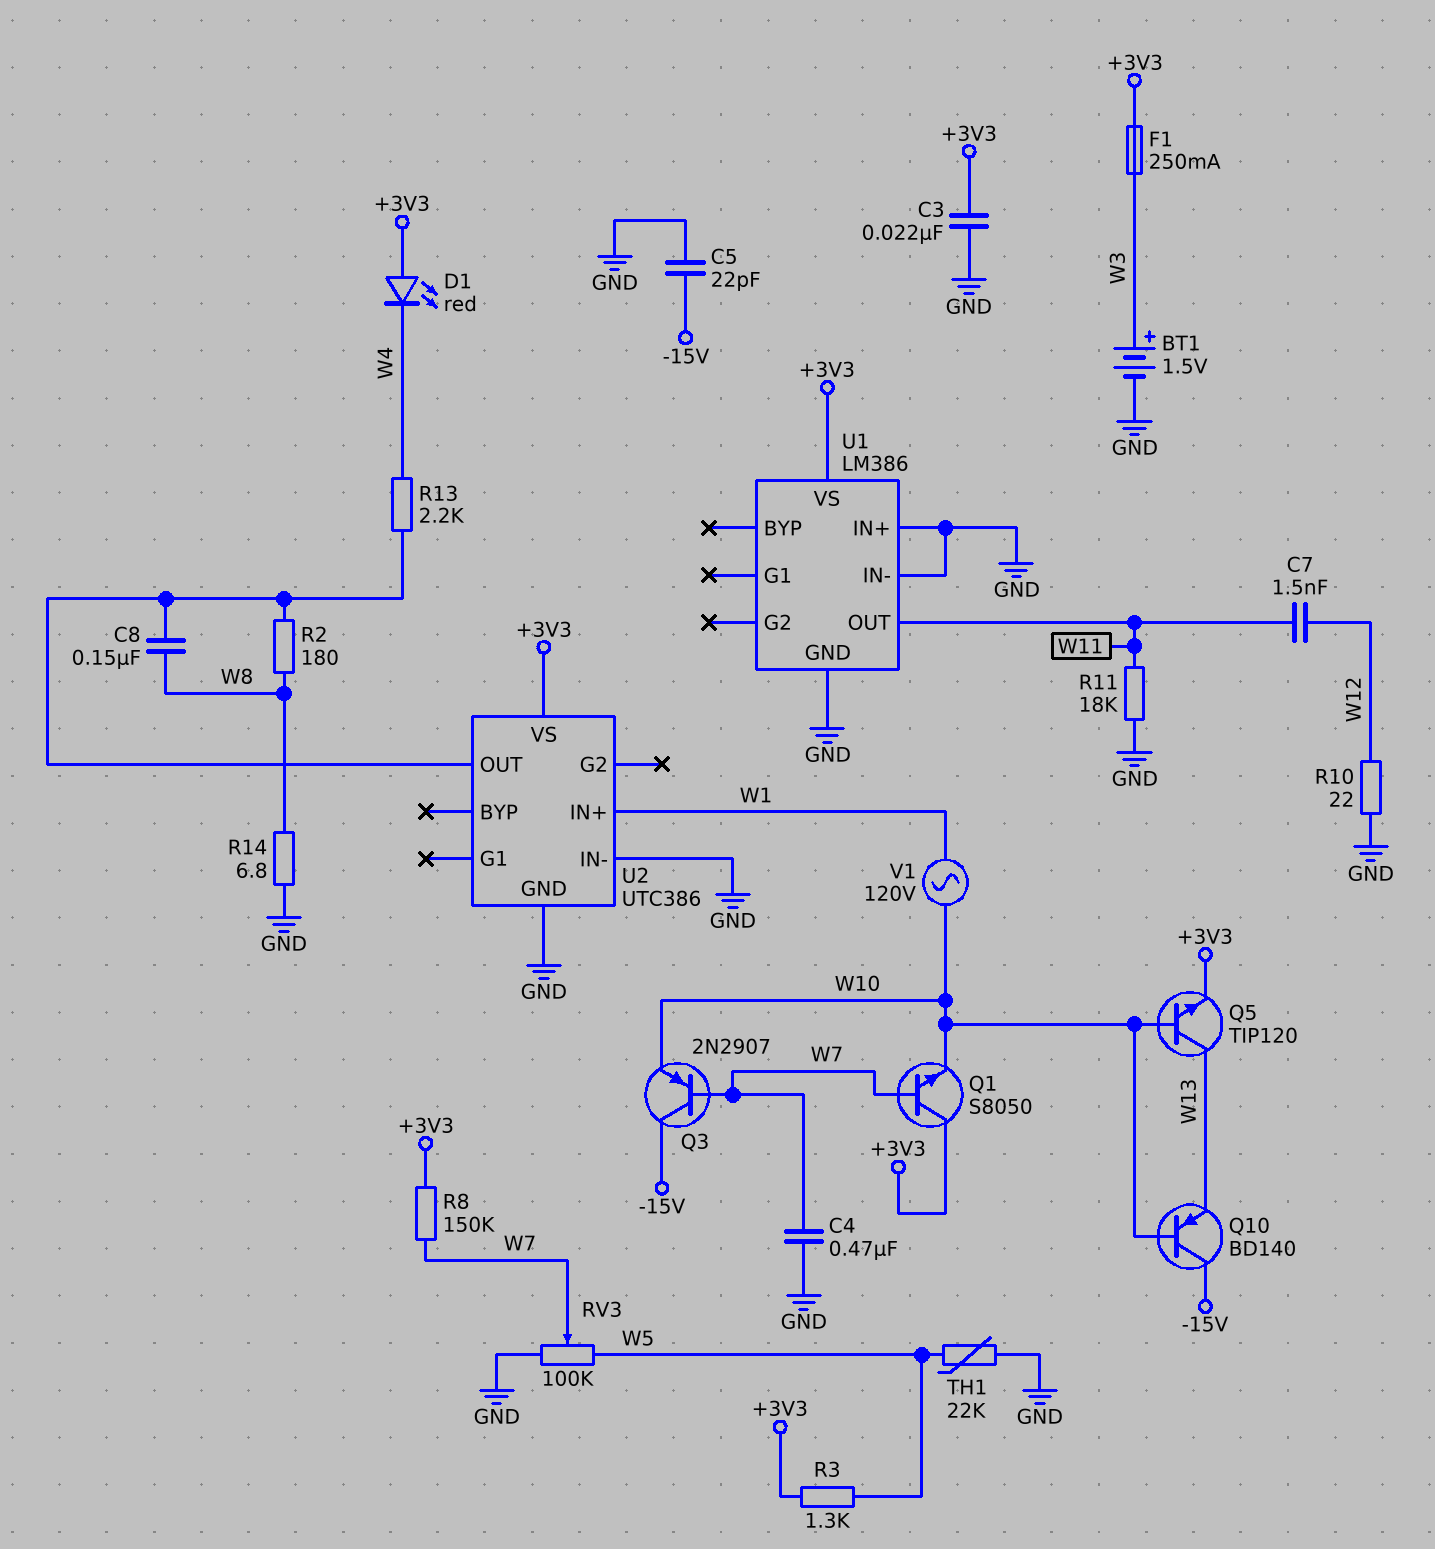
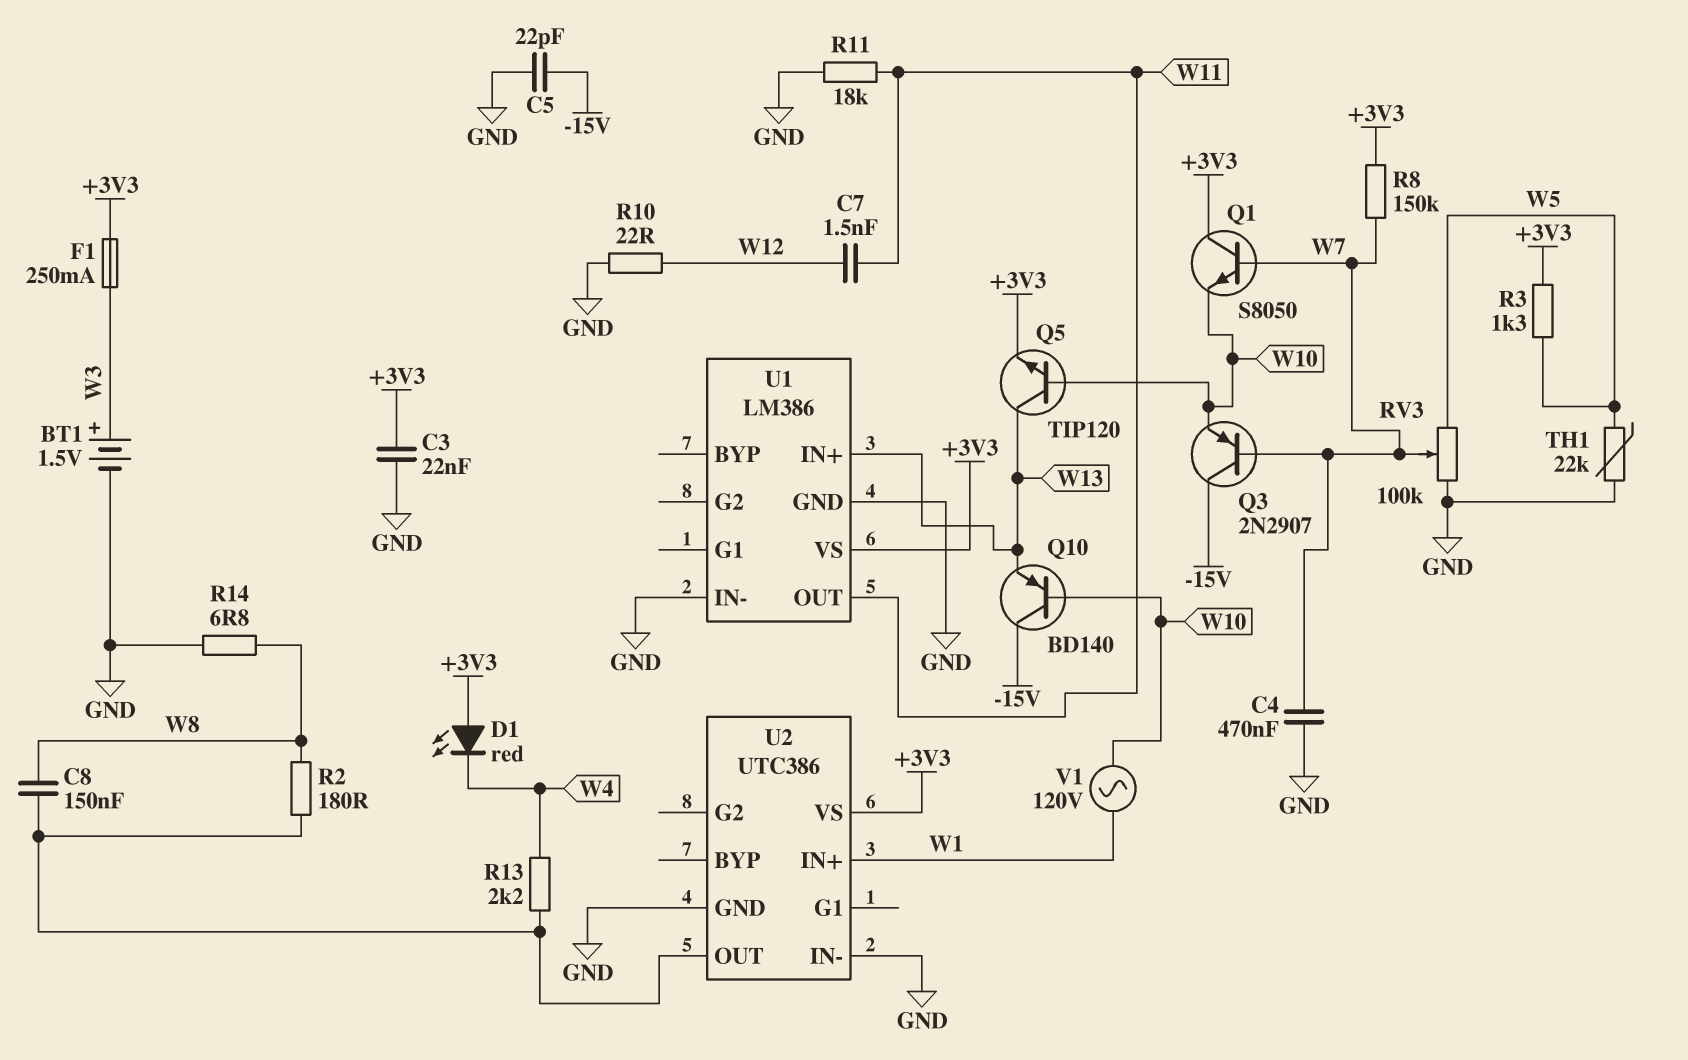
U1 pin IN+: GND -> W13

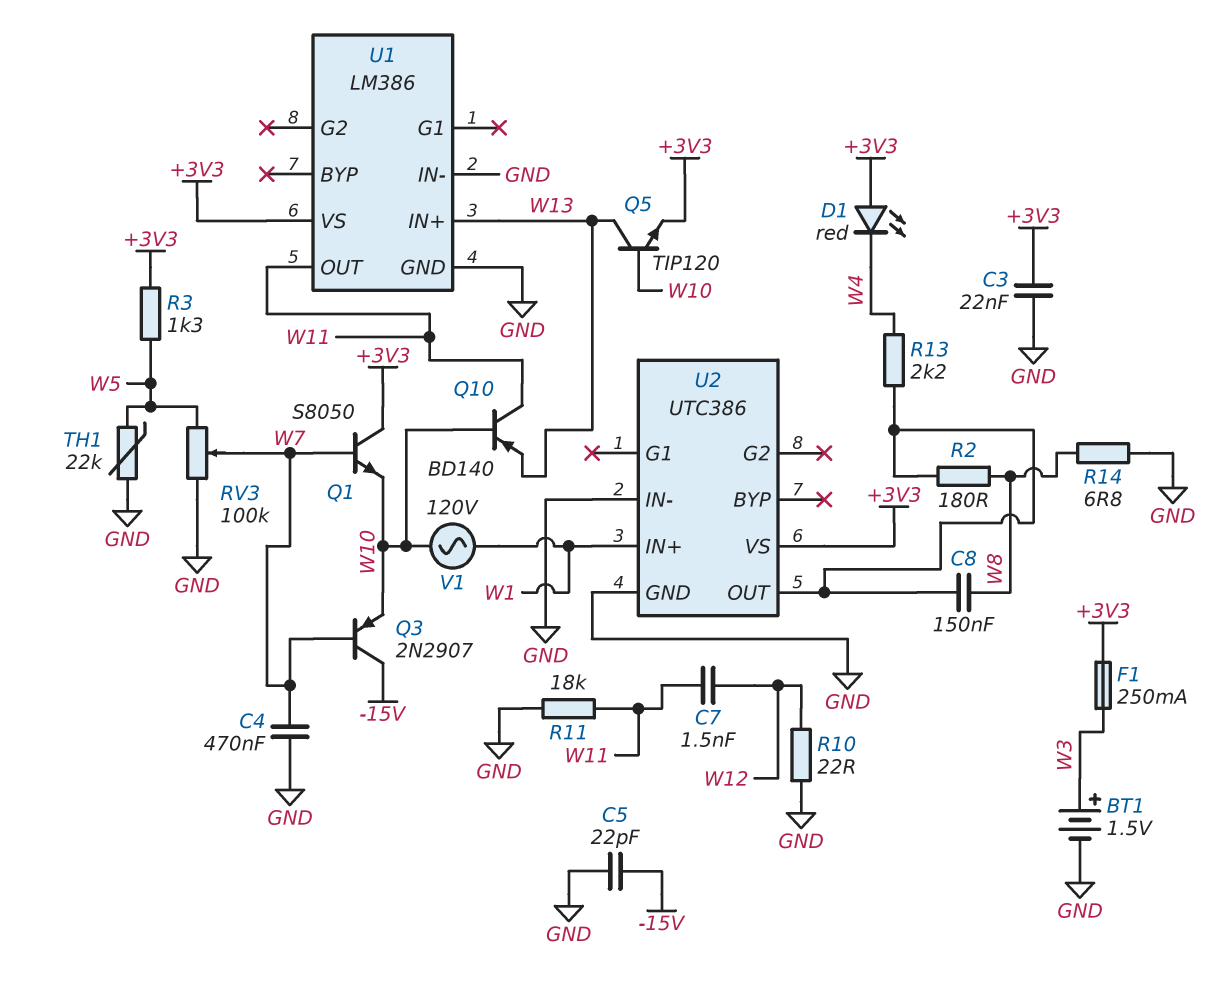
Q10: PNP BD140 (B W10, C -15V, E W13) -> PNP BD140 (B W10, C W11, E W13)
R8: 150k (+3V3, W7) -> none

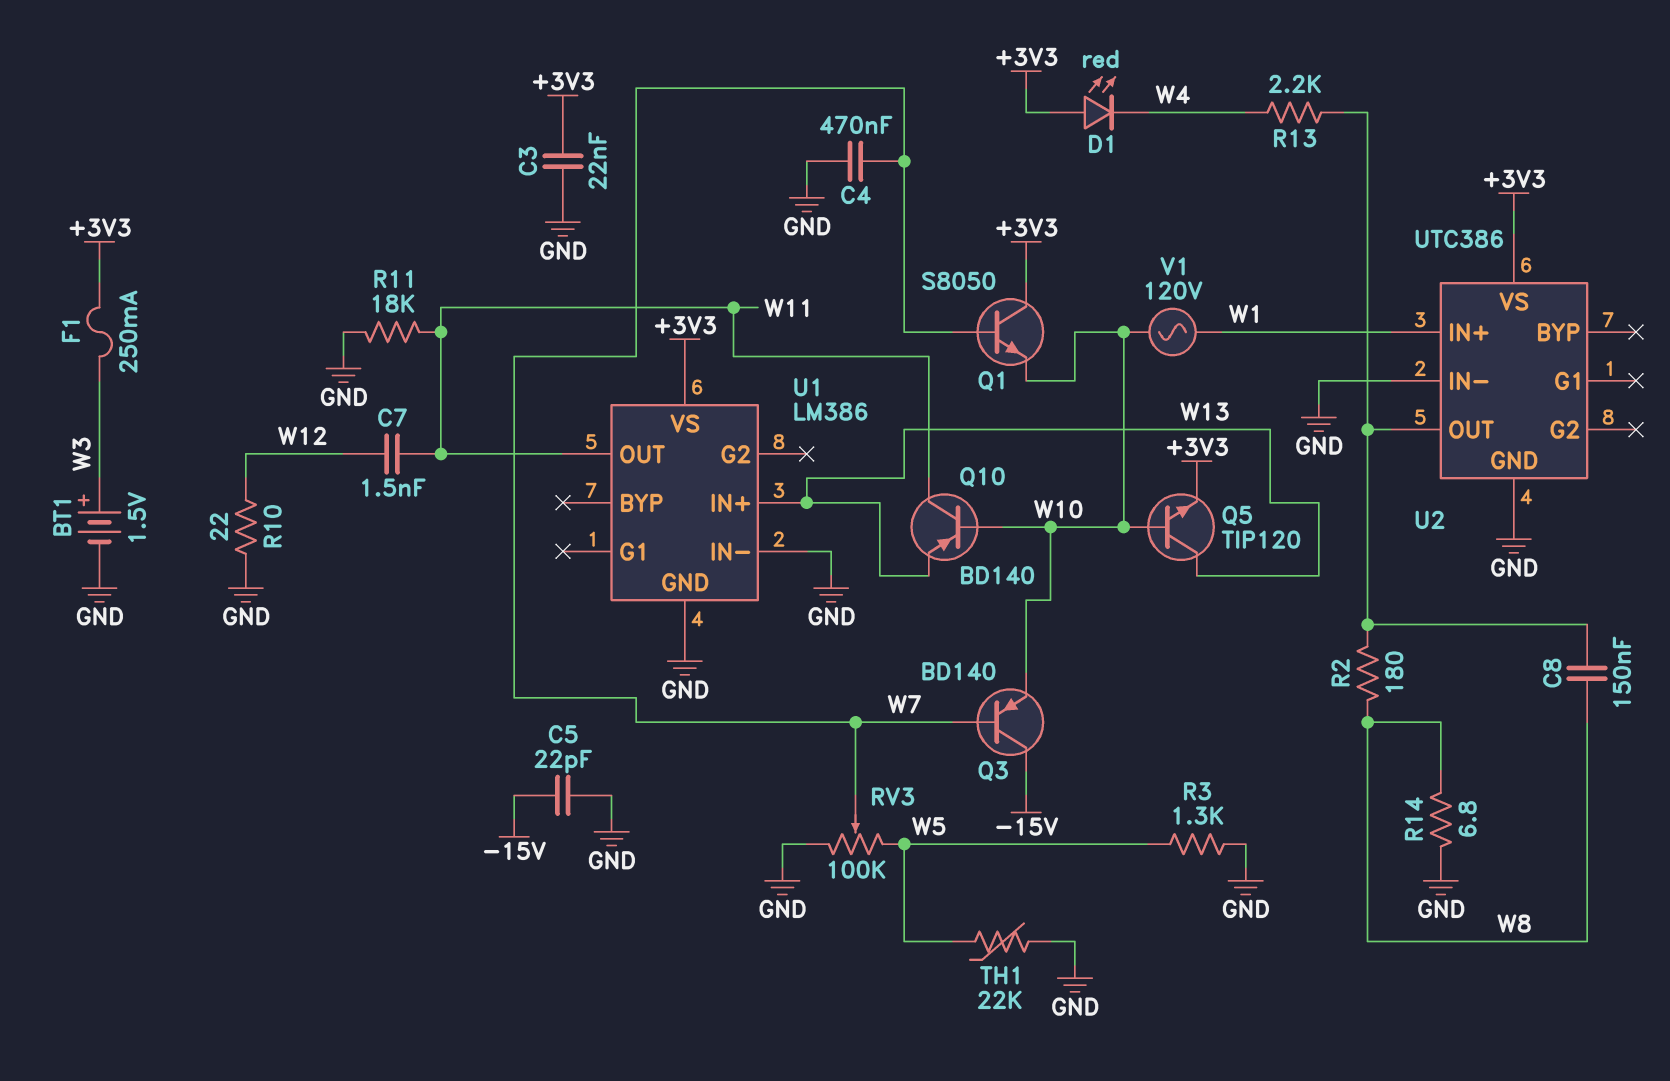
Q3: PNP 2N2907 (B W7, C -15V, E W10) -> PNP BD140 (B W7, C -15V, E W10)
R3: 1.3k (+3V3, W5) -> 1.3k (GND, W5)

